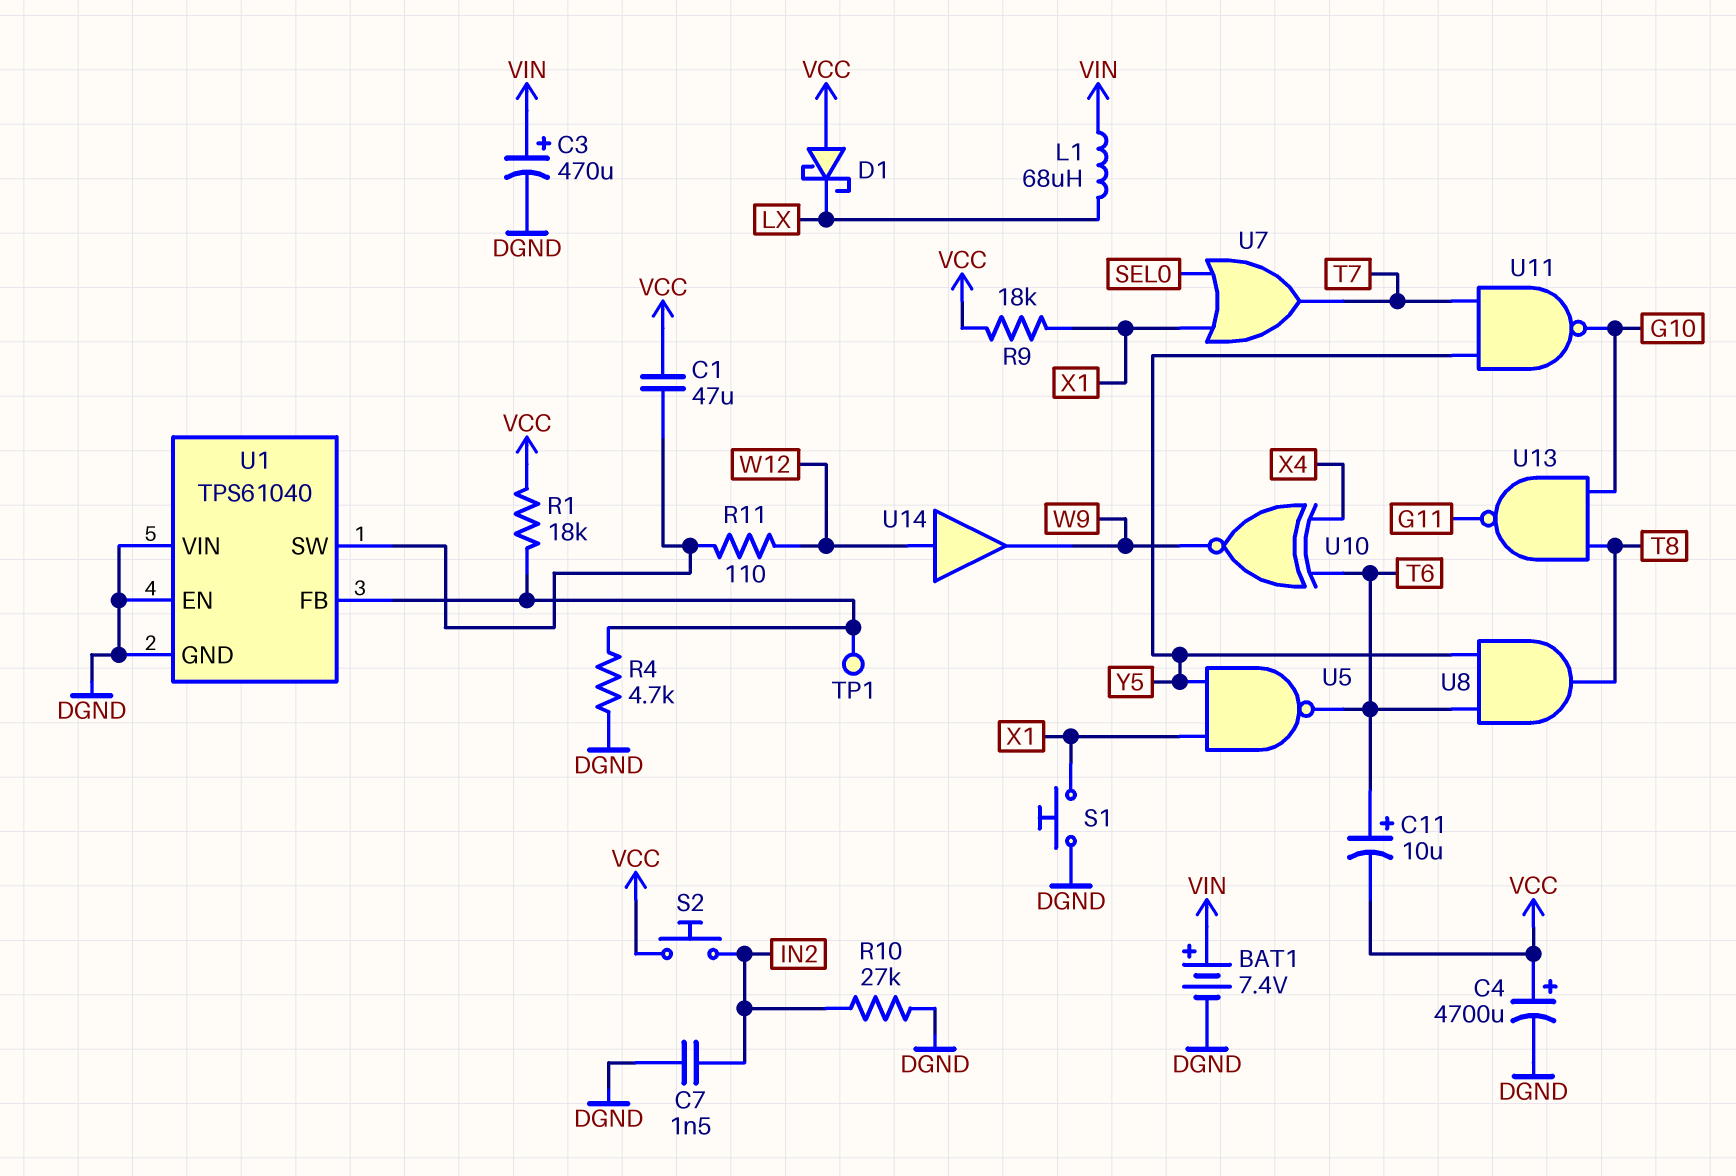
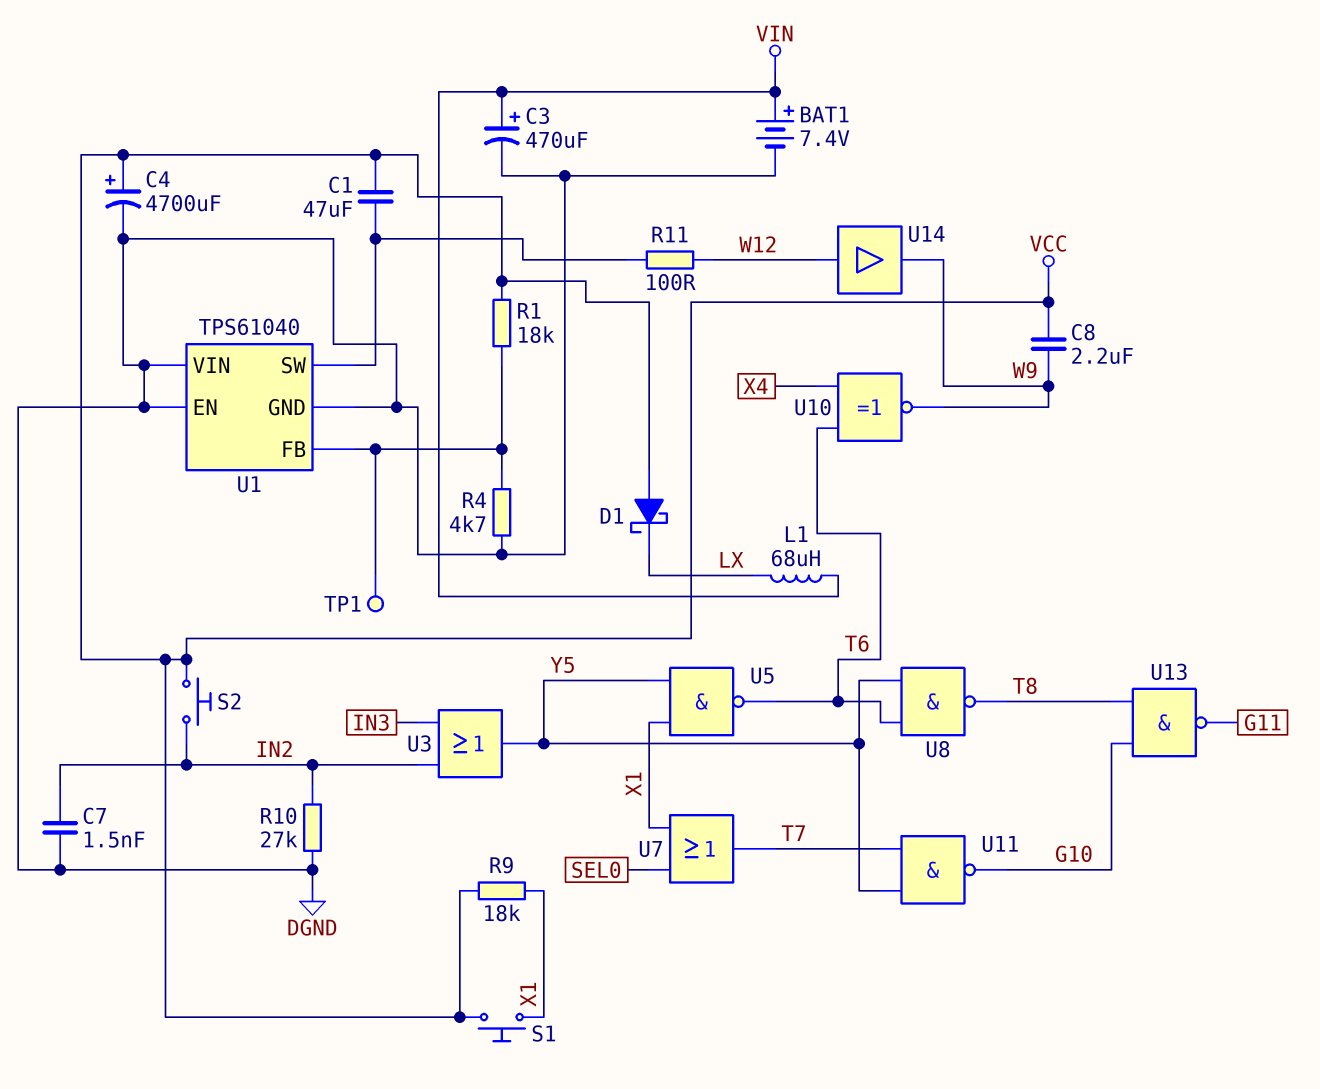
C8: none -> 2.2uF (VCC, W9)
C11: 10uF (plus T6, minus VCC) -> none
R11: 110 (U1/SW, W12) -> 100 (U1/SW, W12)
S1: button (DGND, X1) -> button (VCC, X1)
U3: none -> OR (in IN2, in IN3, out Y5)
U8: AND (in T6, in Y5, out T8) -> NAND (in T6, in Y5, out T8)

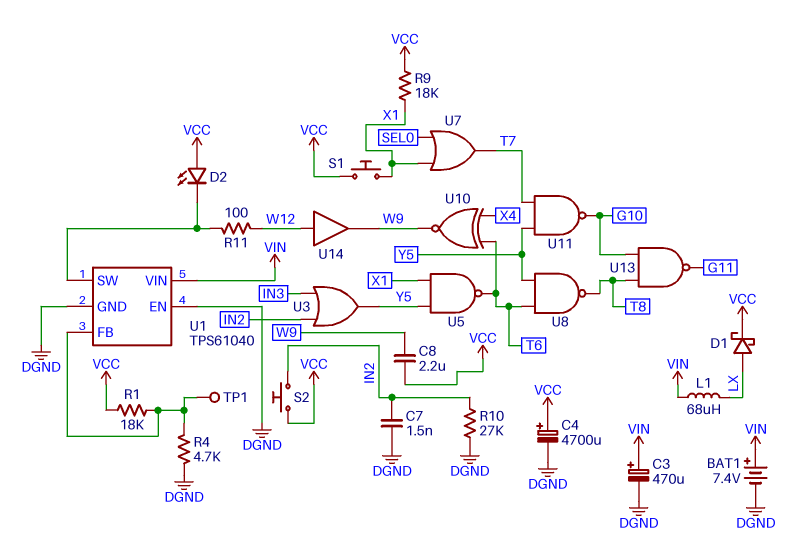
C1: 47uF (U1/SW, VCC) -> none
D1: schottky (A VCC, K LX) -> schottky (A LX, K VCC)
D2: none -> LED (A VCC, K U1/SW)
U1 pin VIN: DGND -> VIN

